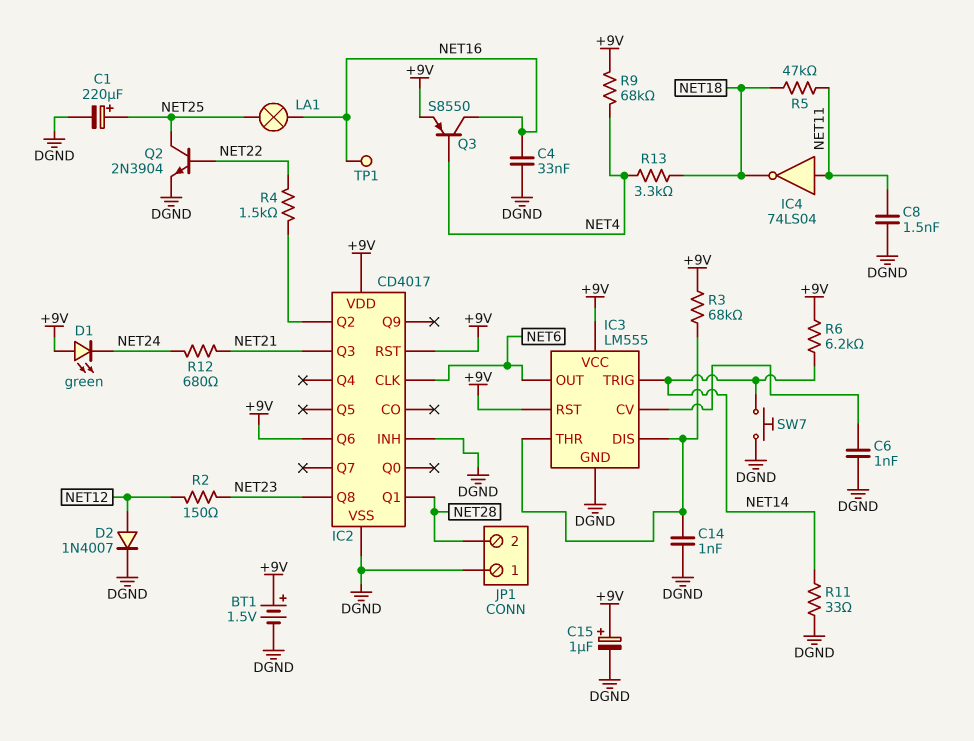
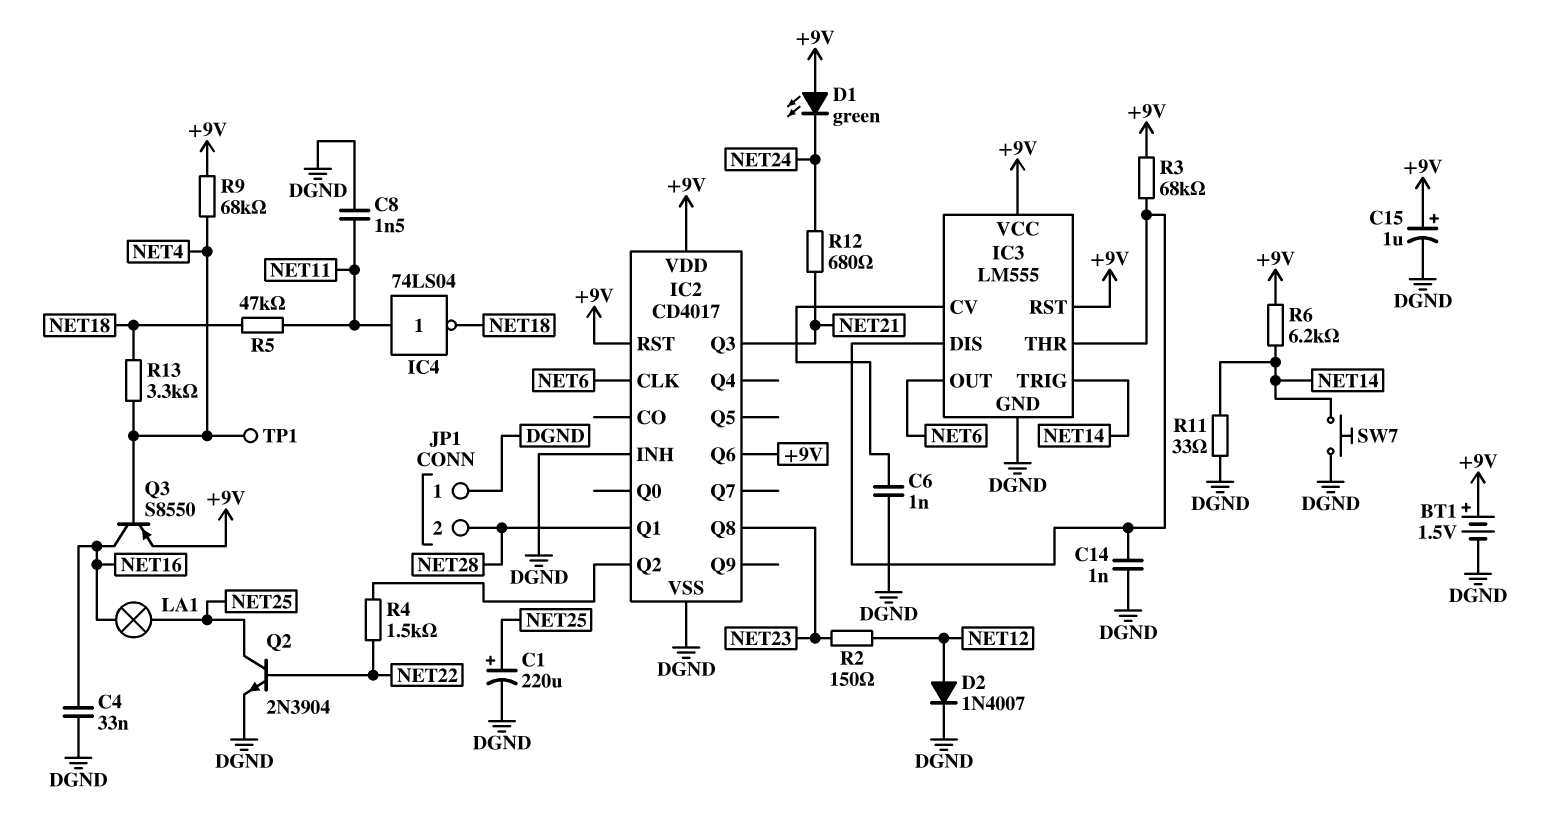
TP1: test point (NET16) -> test point (NET4)

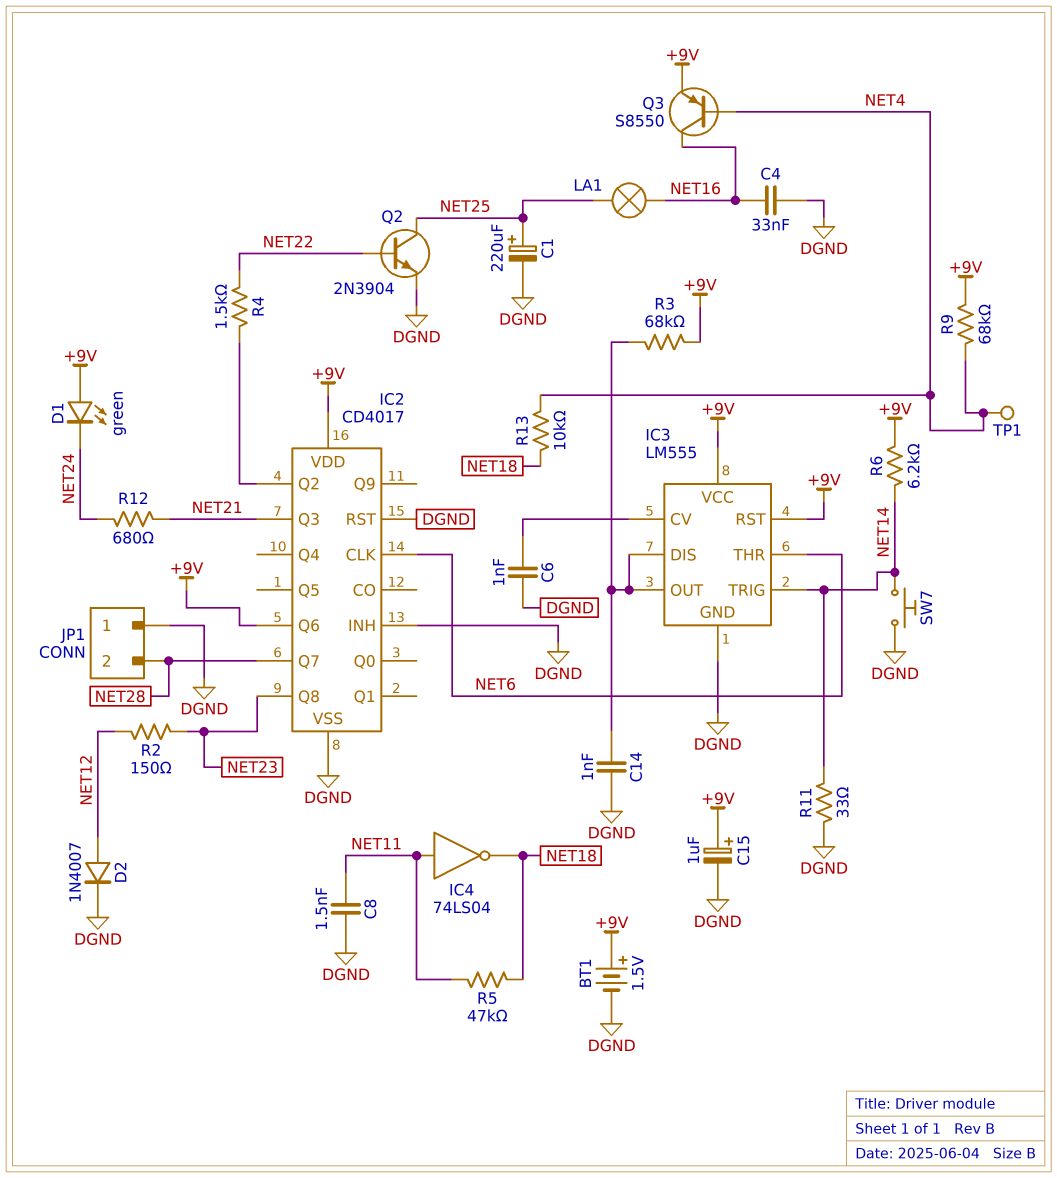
IC2 pin Q1: NET28 -> none
IC2 pin Q7: none -> NET28
IC2 pin RST: +9V -> DGND
IC3 pin OUT: NET6 -> IC3/DIS
IC3 pin THR: IC3/DIS -> NET6
R13: 3.3k (NET4, NET18) -> 10k (NET4, NET18)

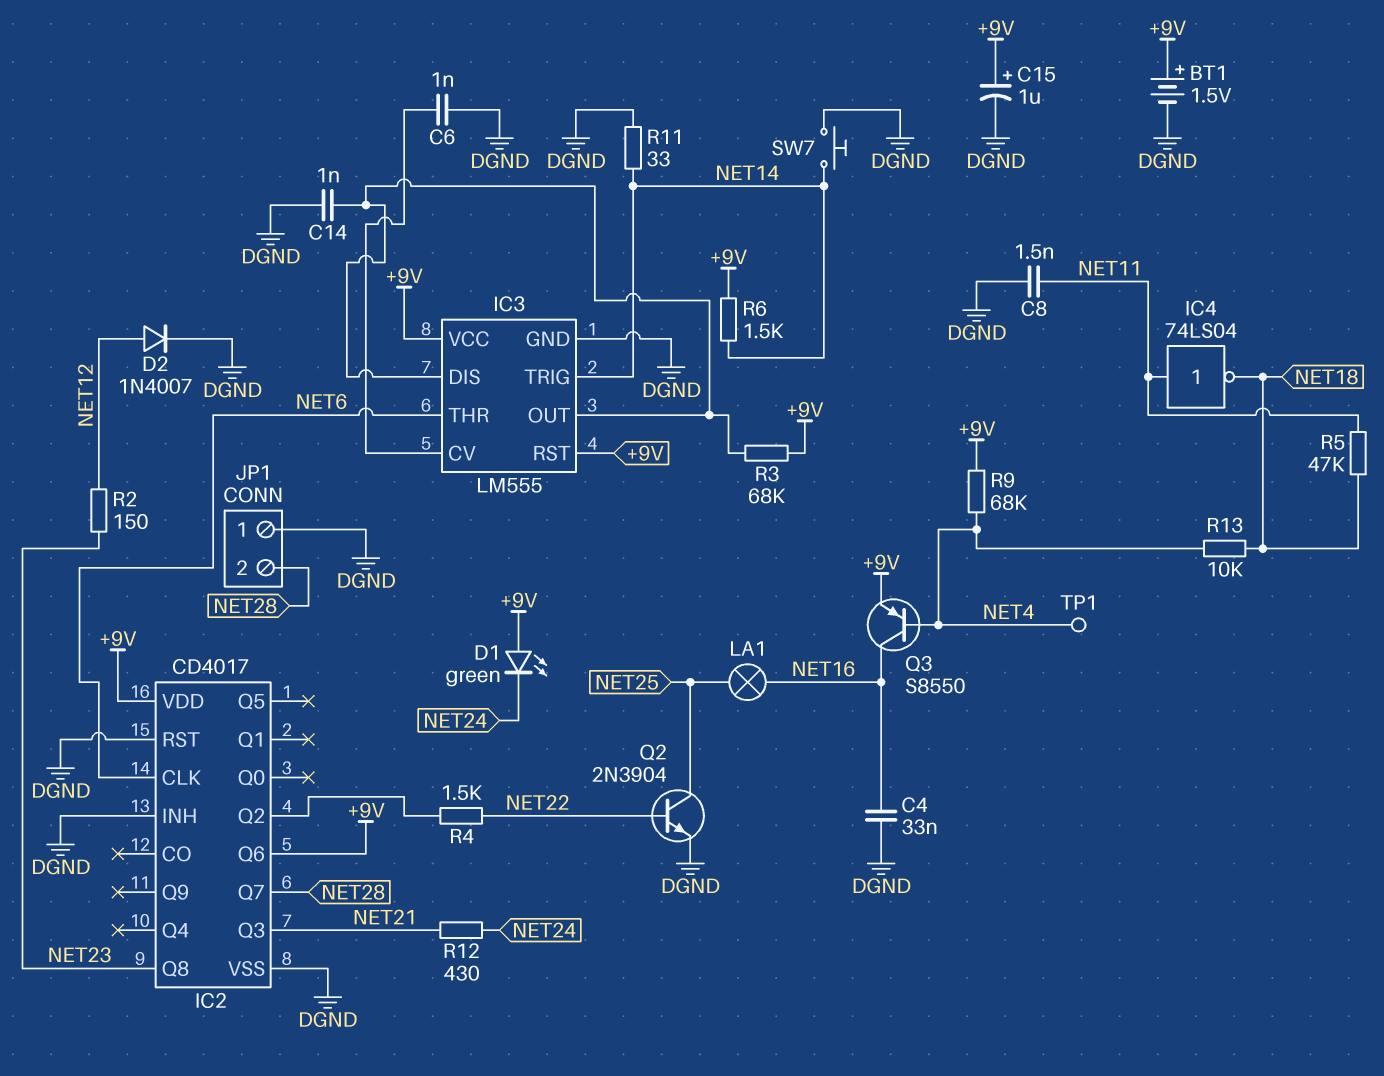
C1: 220uF (plus NET25, minus DGND) -> none
R6: 6.2k (+9V, NET14) -> 1.5k (+9V, NET14)
R12: 680 (NET21, NET24) -> 430 (NET21, NET24)

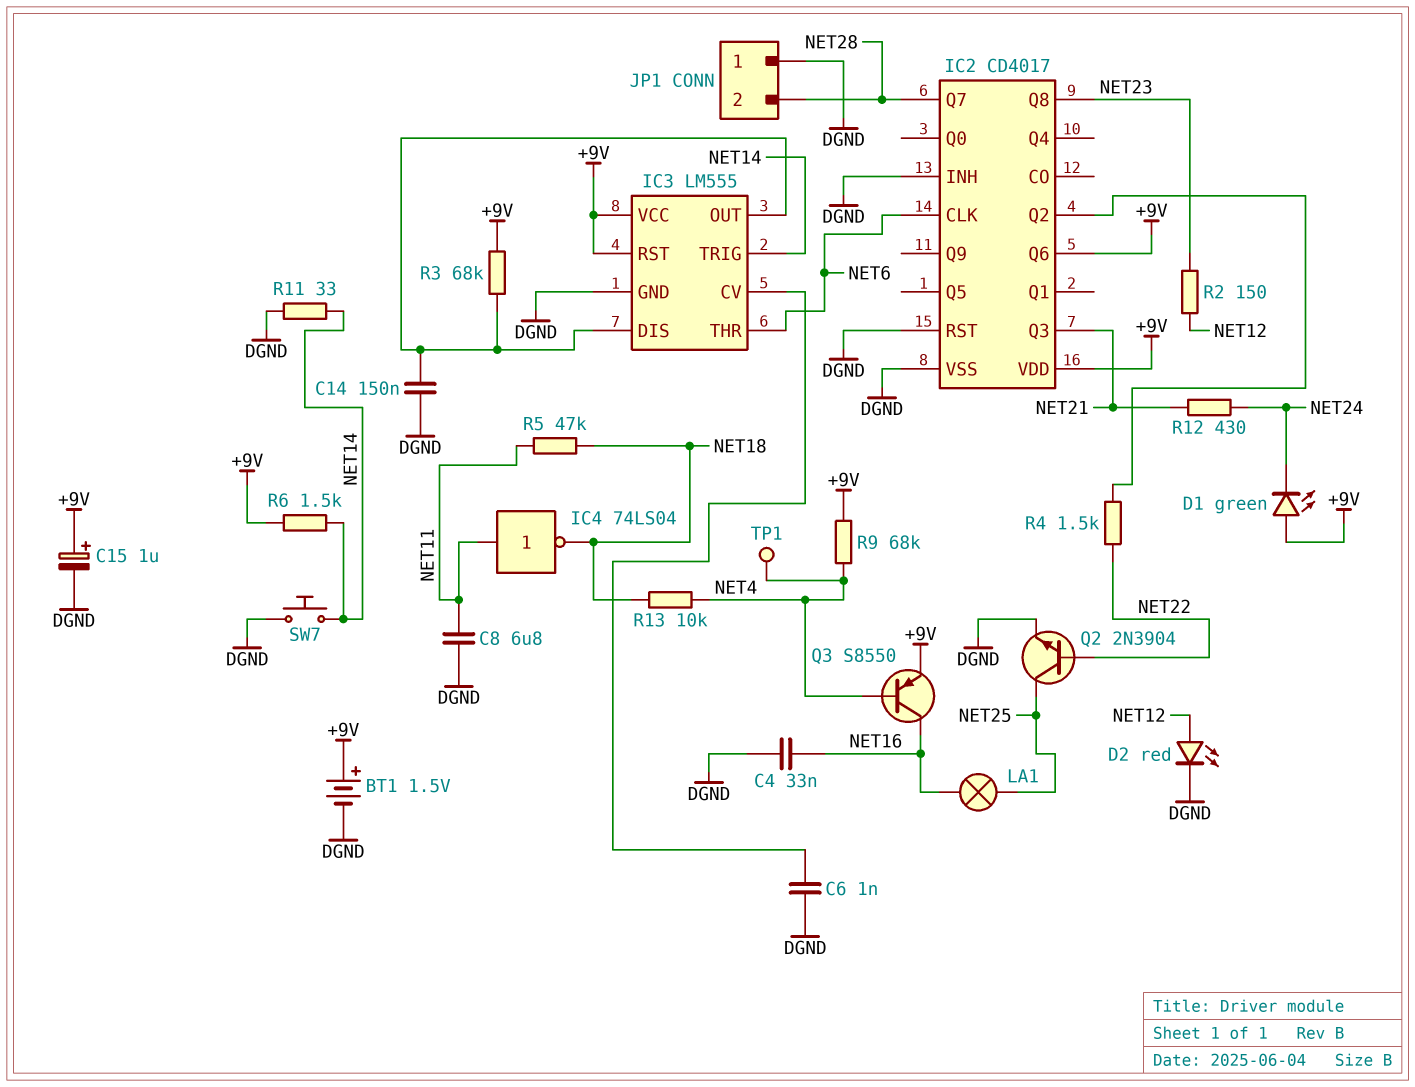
C8: 1.5nF (DGND, NET11) -> 6.8uF (DGND, NET11)
C14: 1nF (DGND, IC3/DIS) -> 150nF (DGND, IC3/DIS)
D2: diode 1N4007 (A NET12, K DGND) -> LED red (A NET12, K DGND)

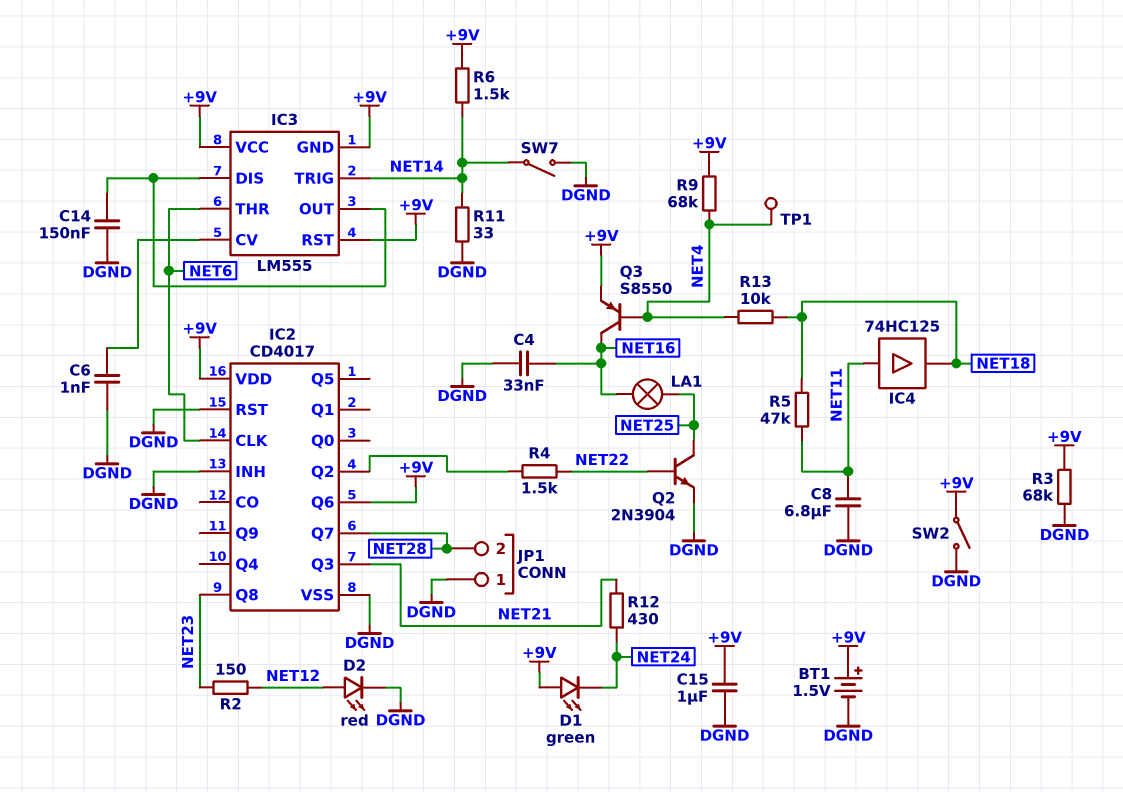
C15: 1uF (plus +9V, minus DGND) -> 1uF (+9V, DGND)
IC3 pin GND: DGND -> +9V
IC4: NOT 74LS04 (in NET11, out NET18) -> buffer 74HC125 (in NET11, out NET18)
R3: 68k (+9V, IC3/DIS) -> 68k (+9V, DGND)
SW2: none -> switch (+9V, DGND)
SW7: button (DGND, NET14) -> switch (DGND, NET14)

